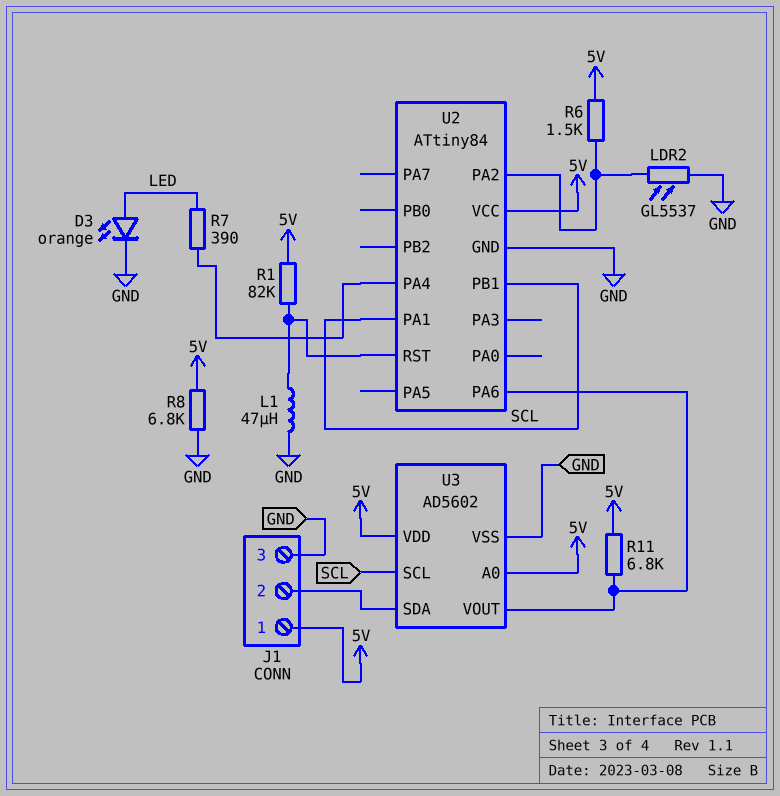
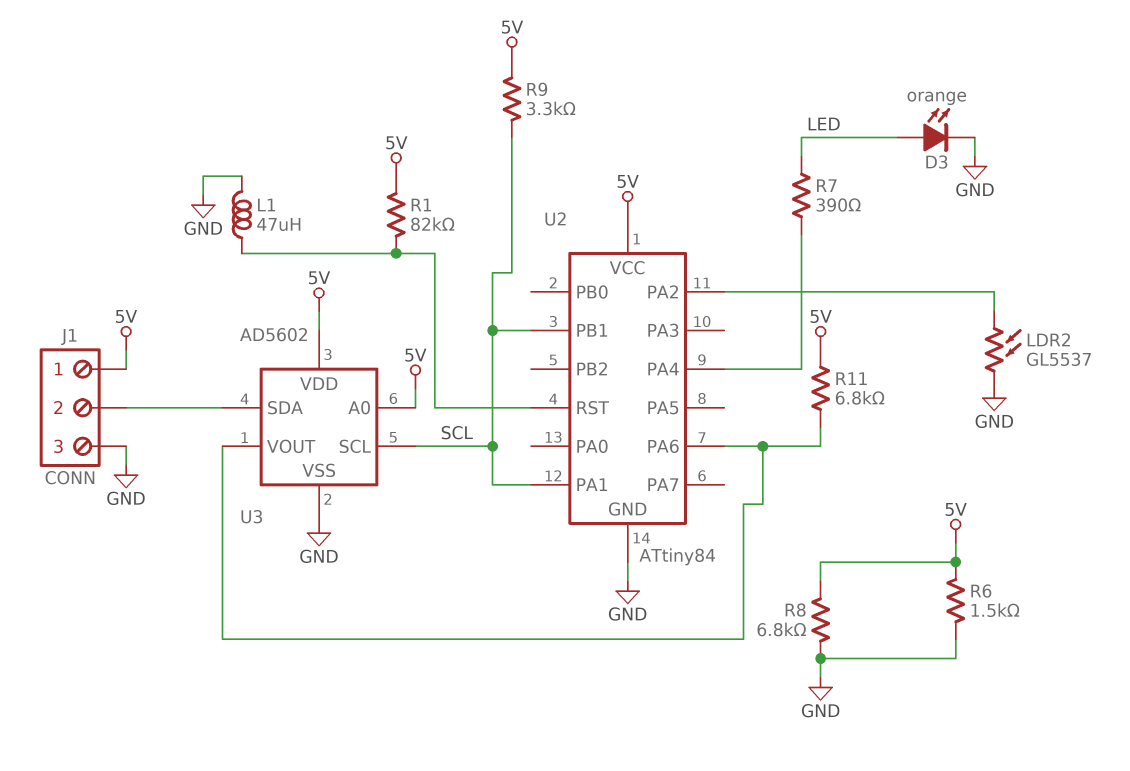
R6: 1.5k (5V, U2/PA2) -> 1.5k (5V, GND)
R9: none -> 3.3k (5V, SCL)

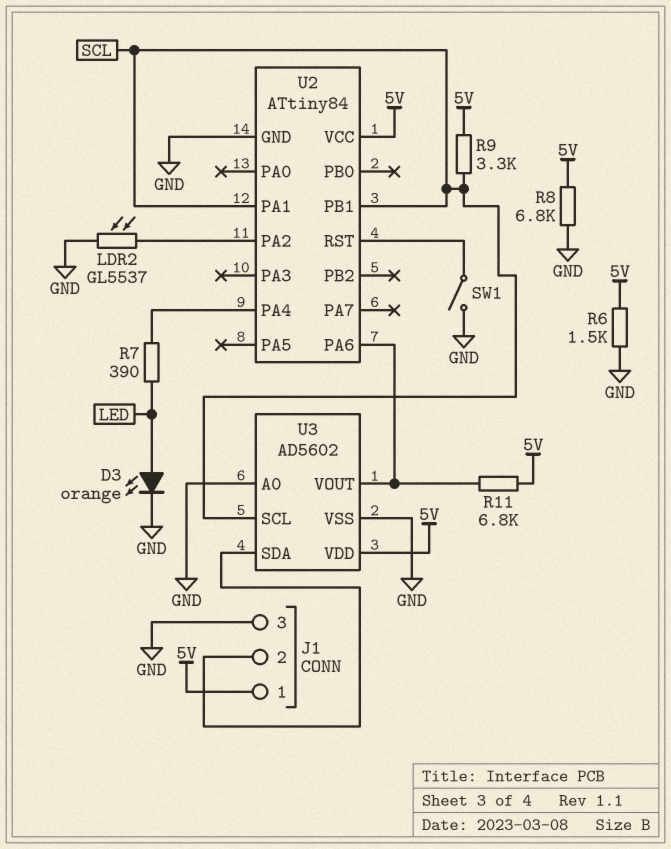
L1: 47uH (GND, U2/RST) -> none
R1: 82k (5V, U2/RST) -> none
SW1: none -> switch (GND, U2/RST)
U3 pin A0: 5V -> GND

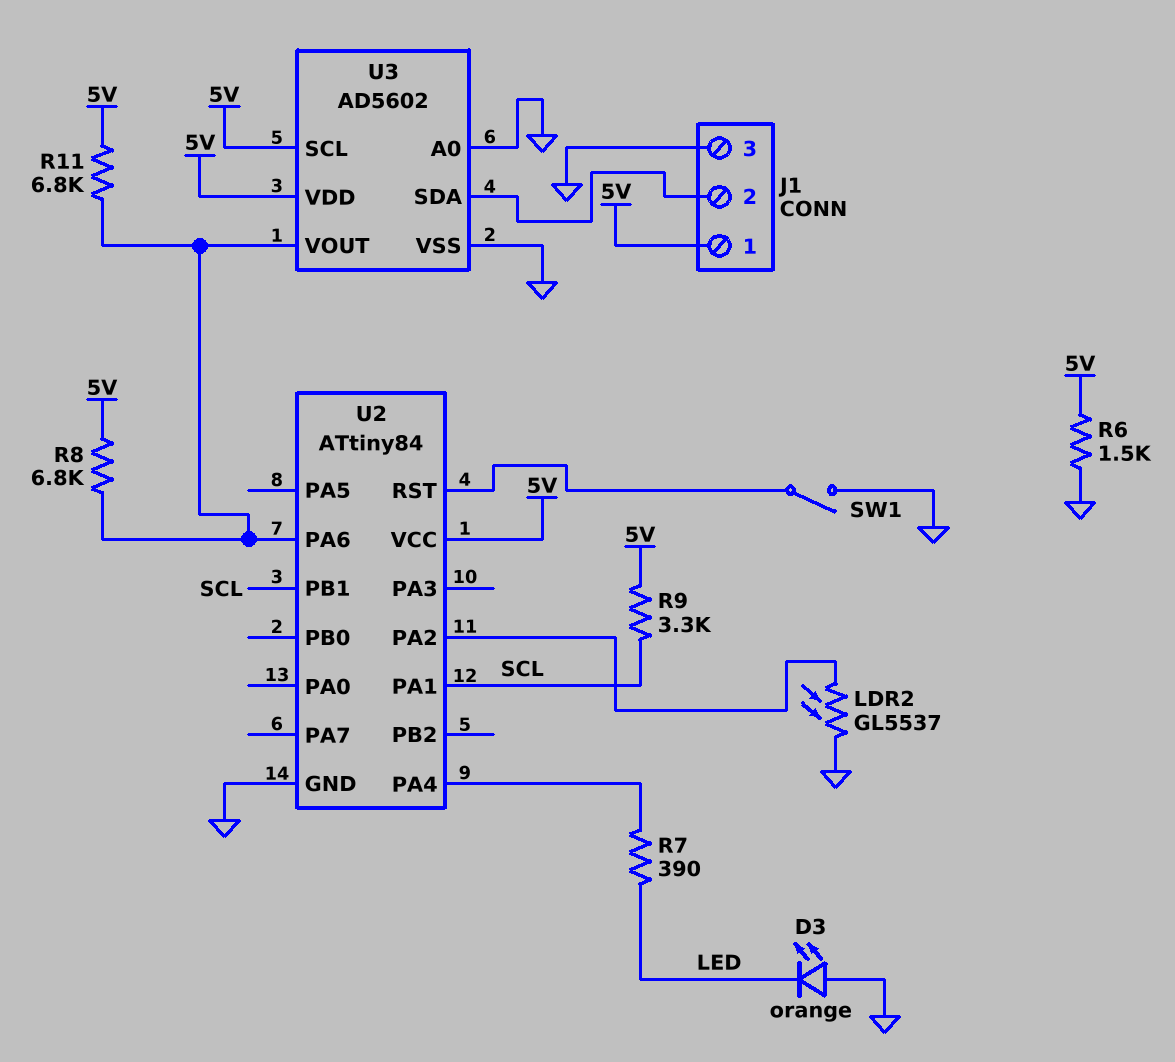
D3: LED orange (A LED, K GND) -> LED orange (A GND, K LED)
R8: 6.8k (5V, GND) -> 6.8k (5V, U2/PA6)
U3 pin SCL: SCL -> 5V

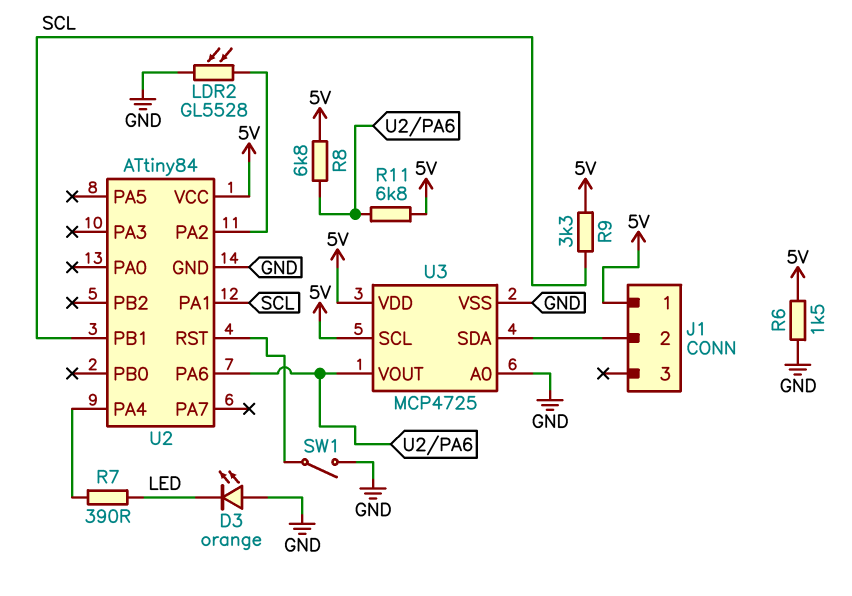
J1 pin 3: GND -> none
LDR2: GL5537 (GND, U2/PA2) -> GL5528 (GND, U2/PA2)
U3: AD5602 -> MCP4725

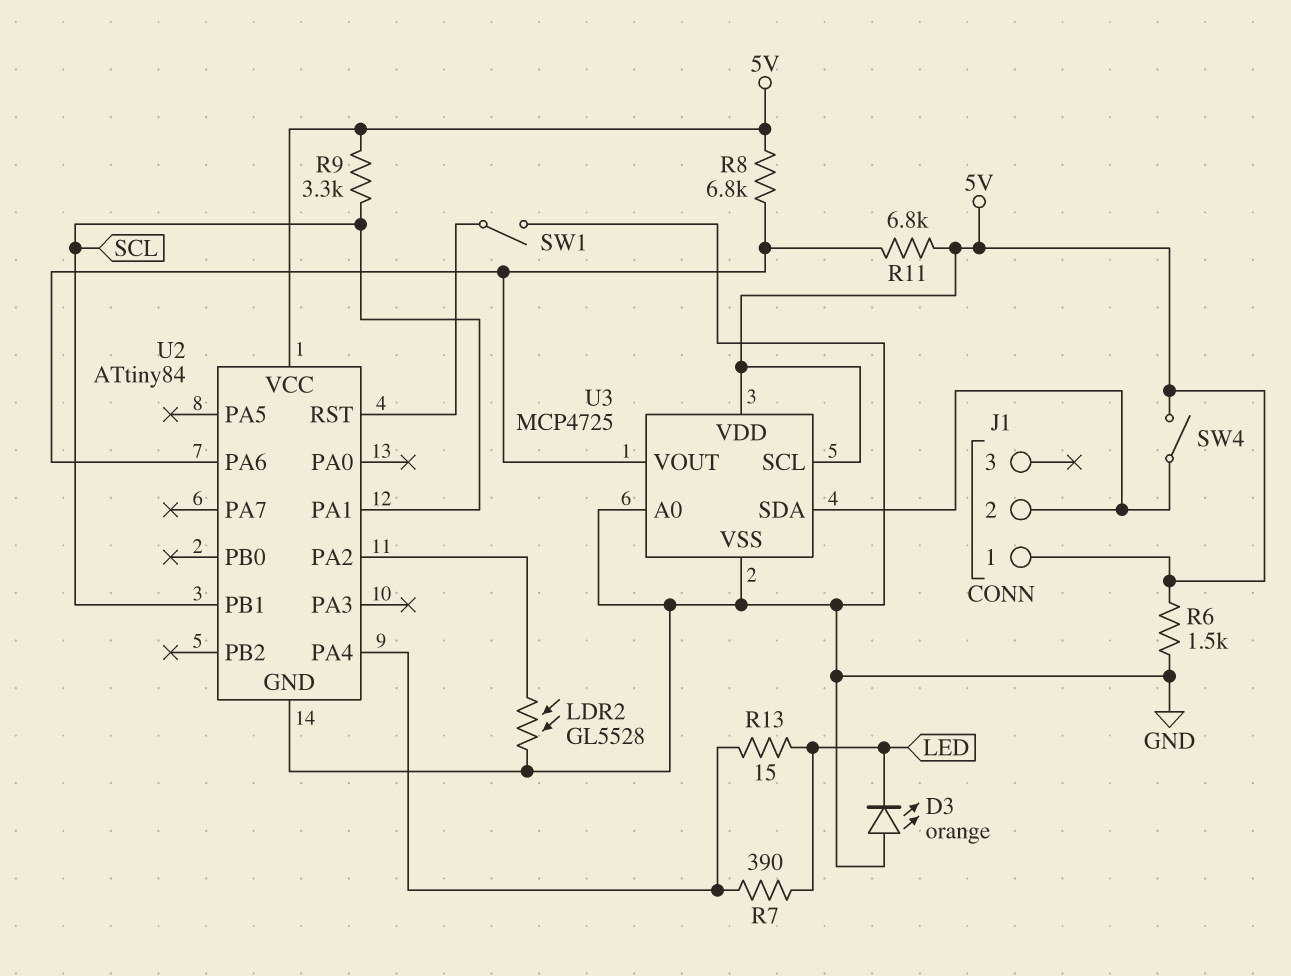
R13: none -> 15 (LED, U2/PA4)
SW4: none -> switch (5V, J1/2)

